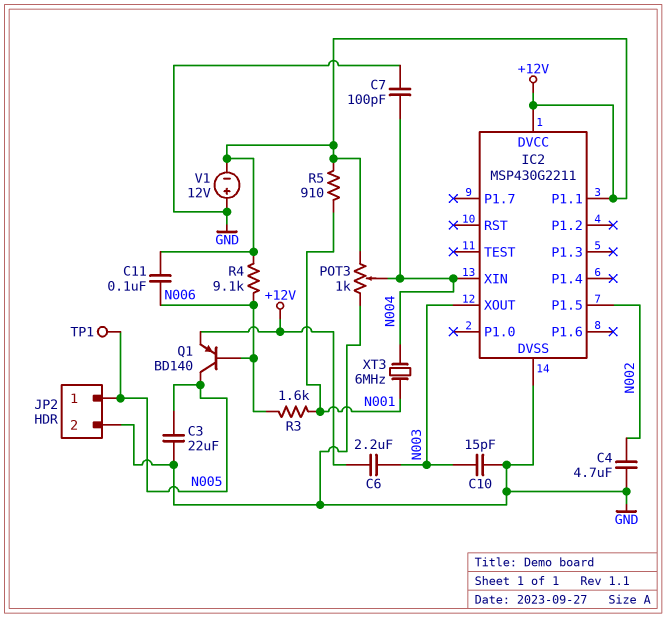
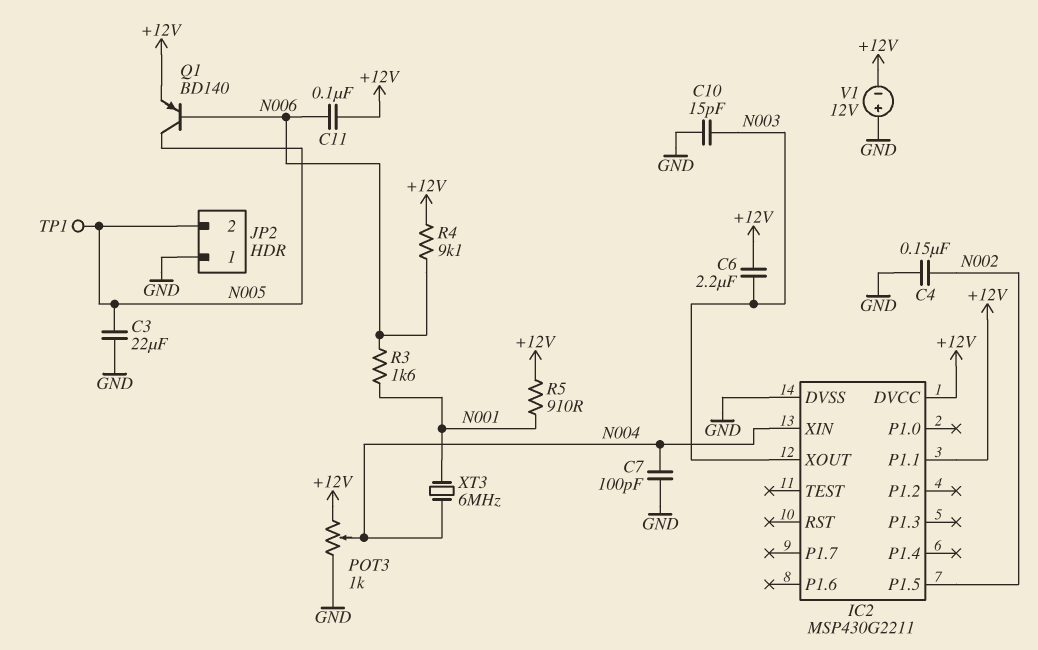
C4: 4.7uF (GND, N002) -> 150nF (GND, N002)
JP2 pin 1: N005 -> GND
JP2 pin 2: GND -> N005

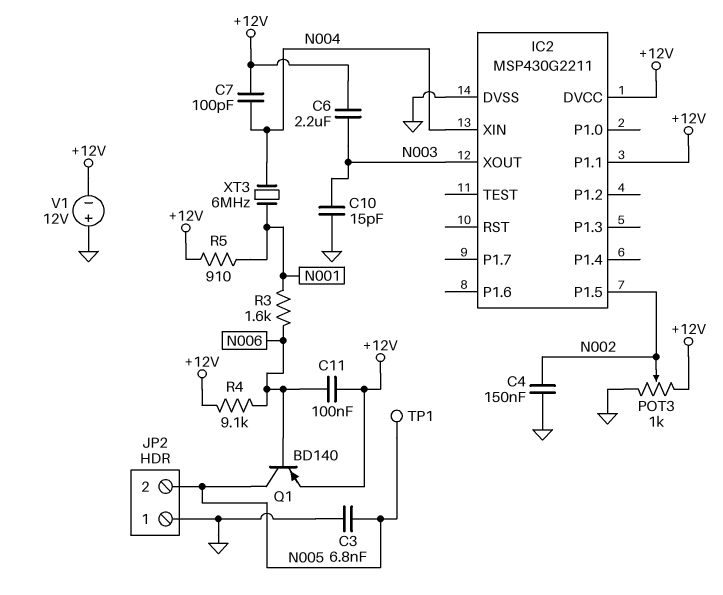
C3: 22uF (GND, N005) -> 6.8nF (GND, N005)
C7: 100pF (GND, N004) -> 100pF (+12V, N004)
POT3: 1k (+12V, GND, wiper N004) -> 1k (+12V, GND, wiper N002)

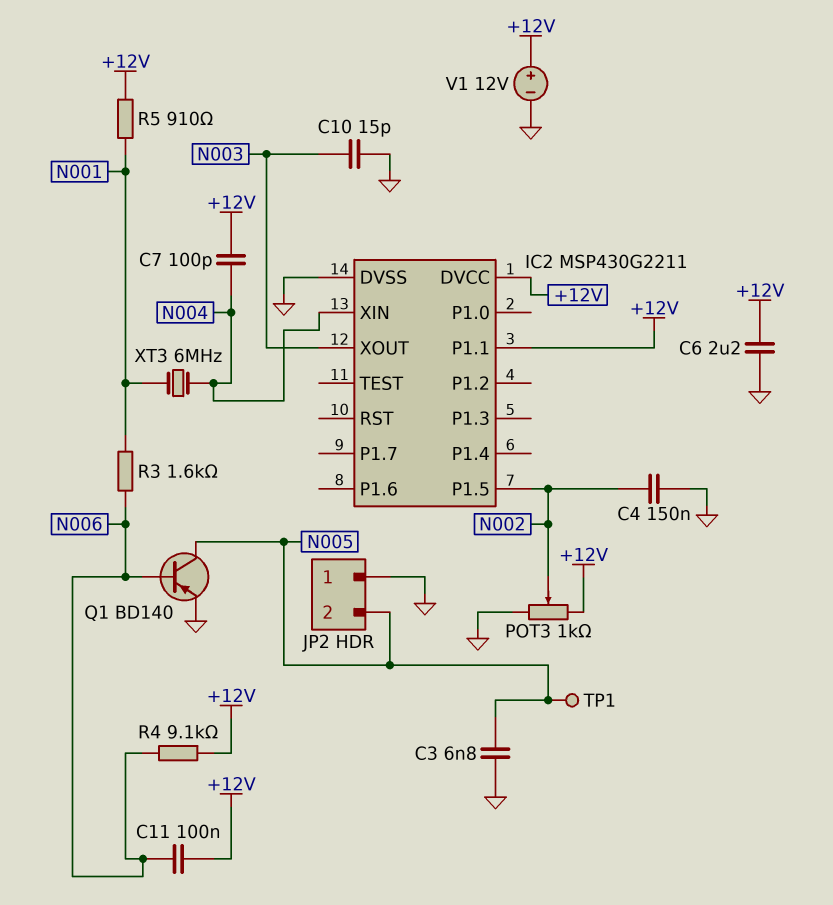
C6: 2.2uF (+12V, N003) -> 2.2uF (+12V, GND)
Q1: PNP BD140 (B N006, C N005, E +12V) -> PNP BD140 (B N006, C N005, E GND)
V1: 12V (plus GND, minus +12V) -> 12V (plus +12V, minus GND)

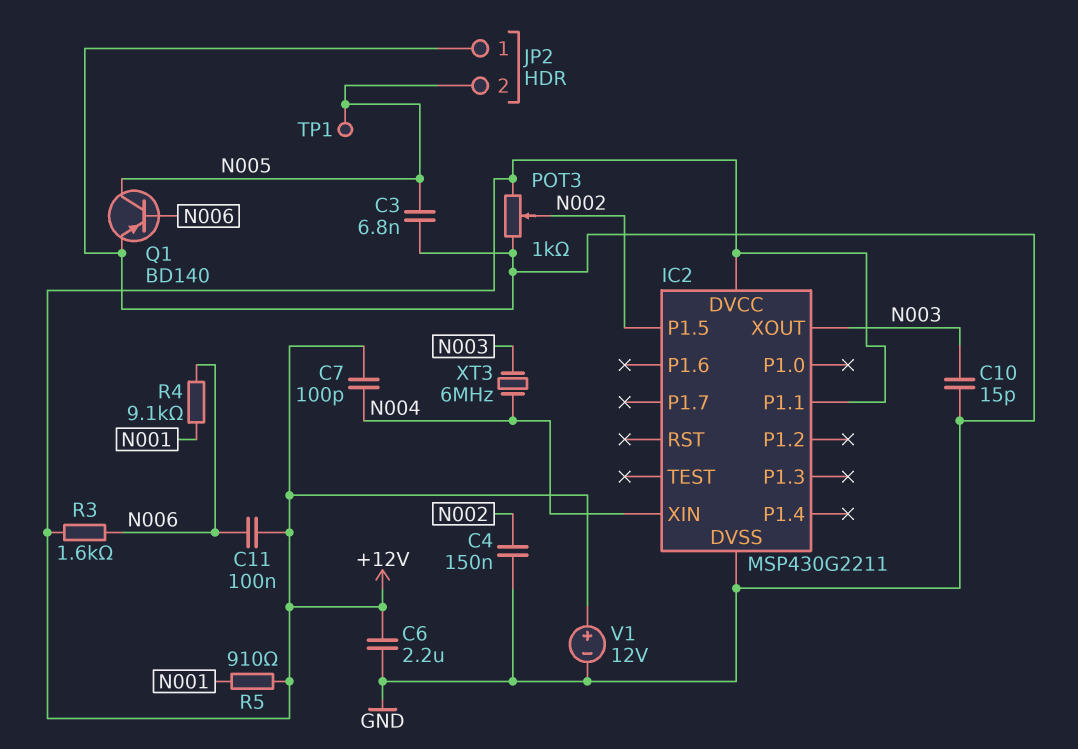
R3: 1.6k (N001, N006) -> 1.6k (+12V, N006)
R4: 9.1k (+12V, N006) -> 9.1k (N001, N006)
XT3: 6MHz (N001, N004) -> 6MHz (N003, N004)

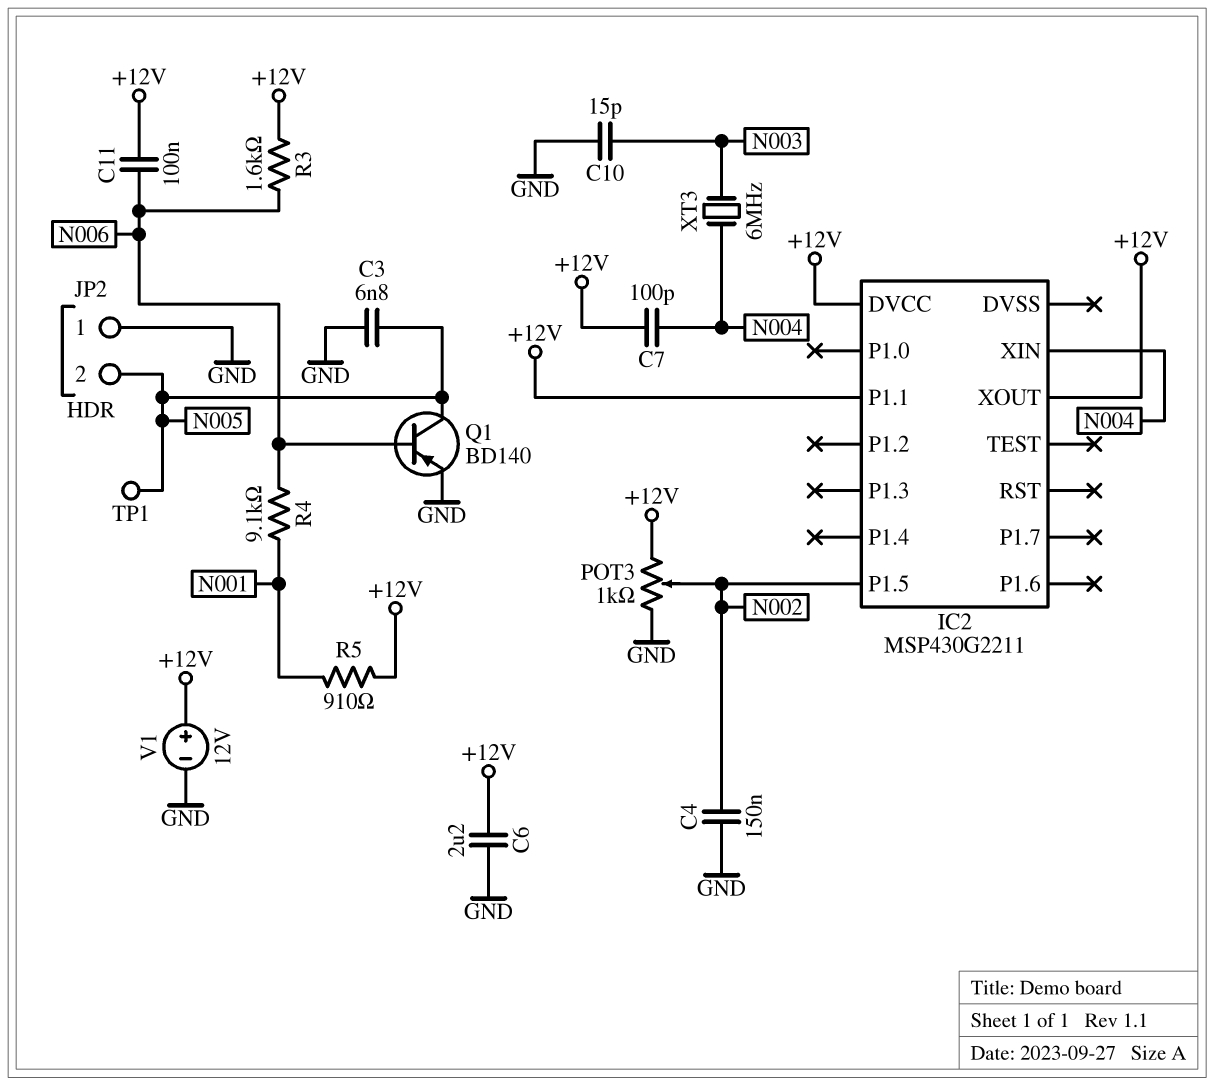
IC2 pin DVSS: GND -> none
IC2 pin XOUT: N003 -> +12V

